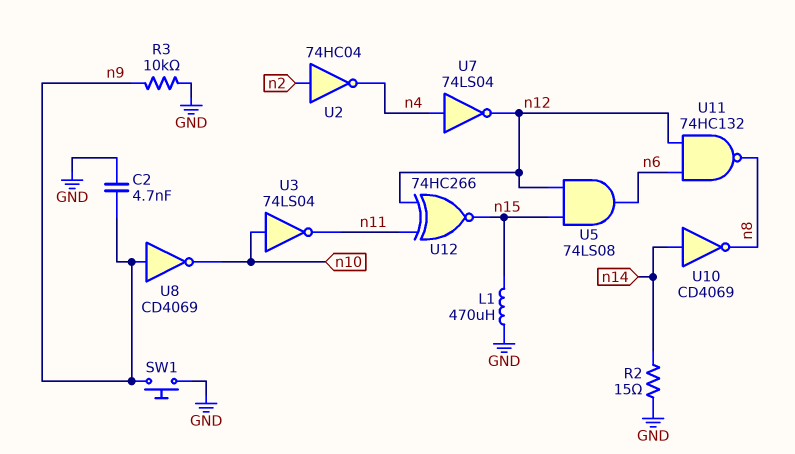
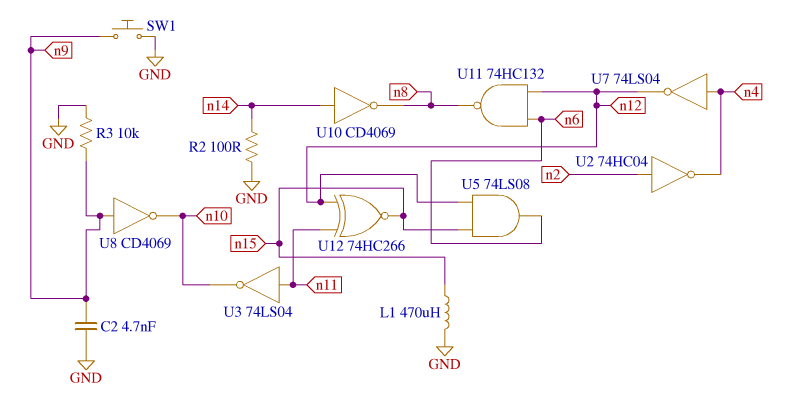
R2: 15 (GND, n14) -> 100 (GND, n14)
U3: NOT 74LS04 (in n10, out n11) -> NOT 74LS04 (in n11, out n10)

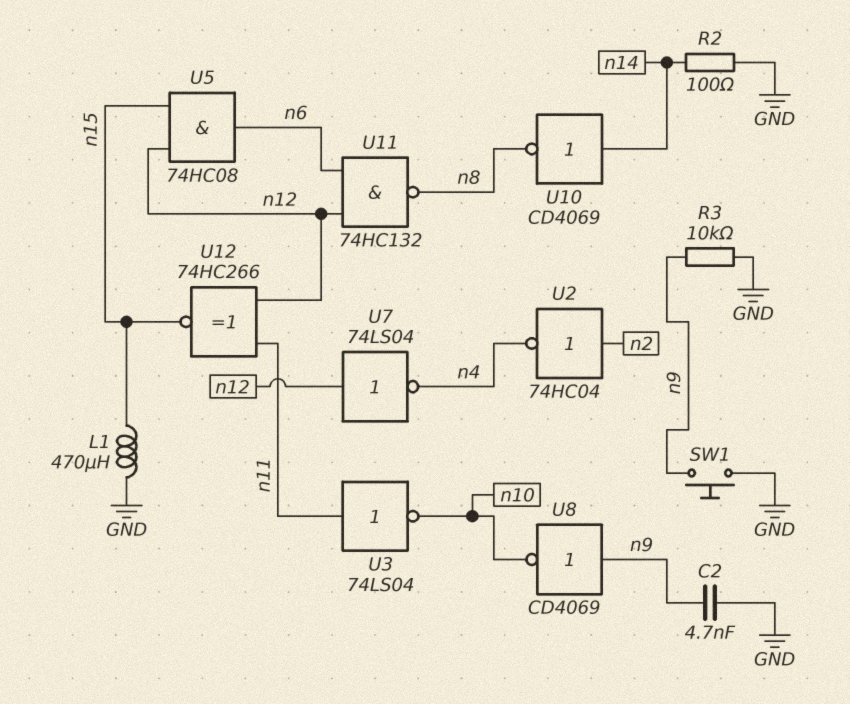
U5: AND 74LS08 (in n12, in n15, out n6) -> AND 74HC08 (in n12, in n15, out n6)
U7: NOT 74LS04 (in n4, out n12) -> NOT 74LS04 (in n12, out n4)

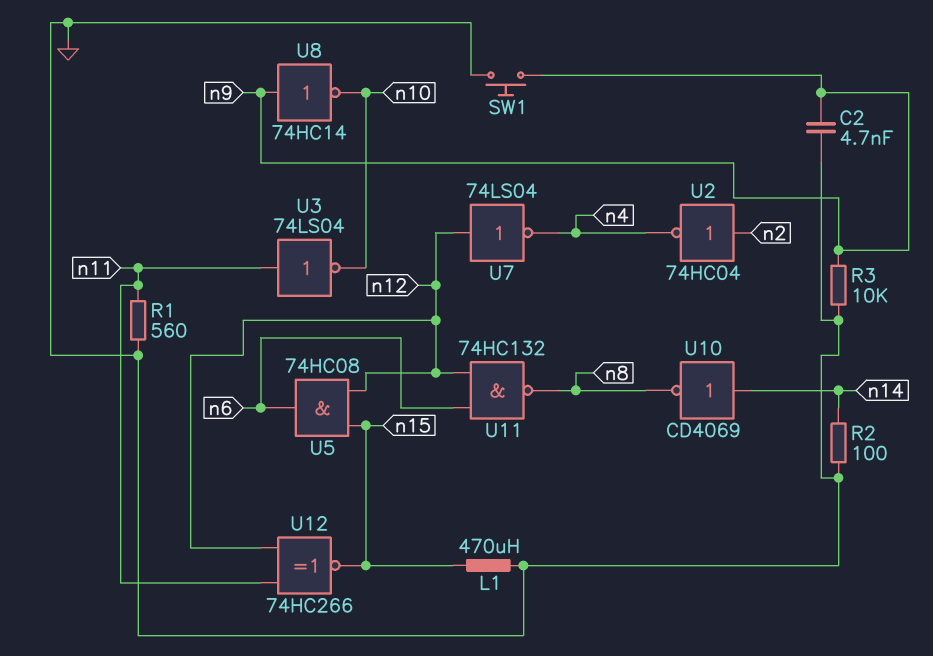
R1: none -> 560 (GND, n11)
U8: NOT CD4069 (in n9, out n10) -> NOT 74HC14 (in n9, out n10)

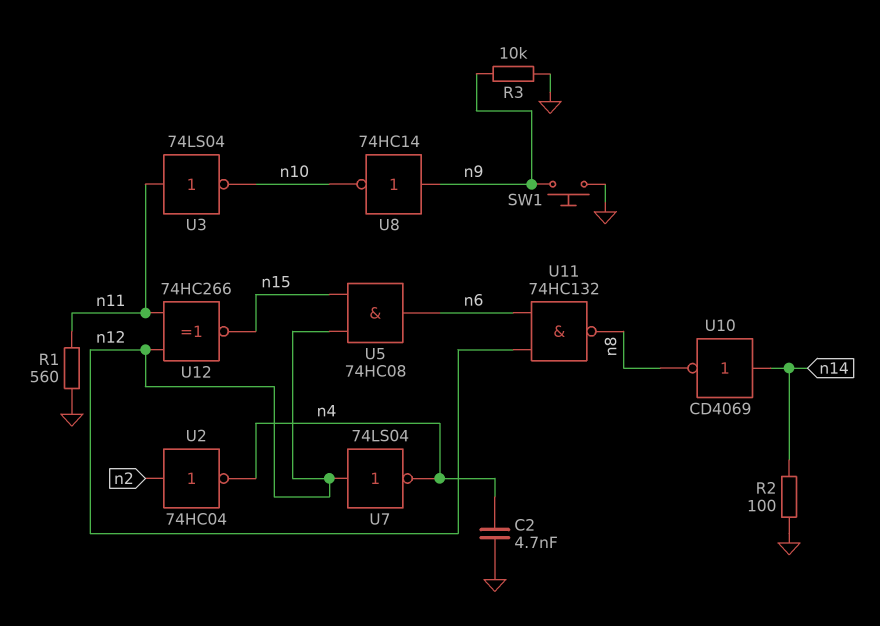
C2: 4.7nF (GND, n9) -> 4.7nF (GND, n4)
L1: 470uH (GND, n15) -> none

